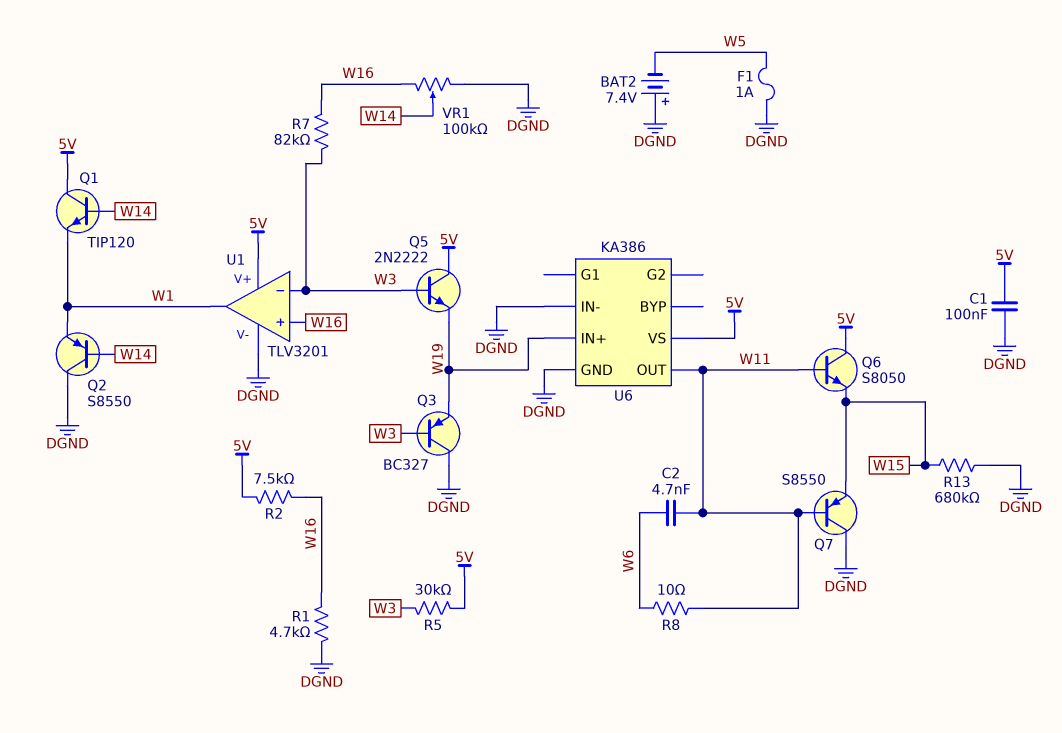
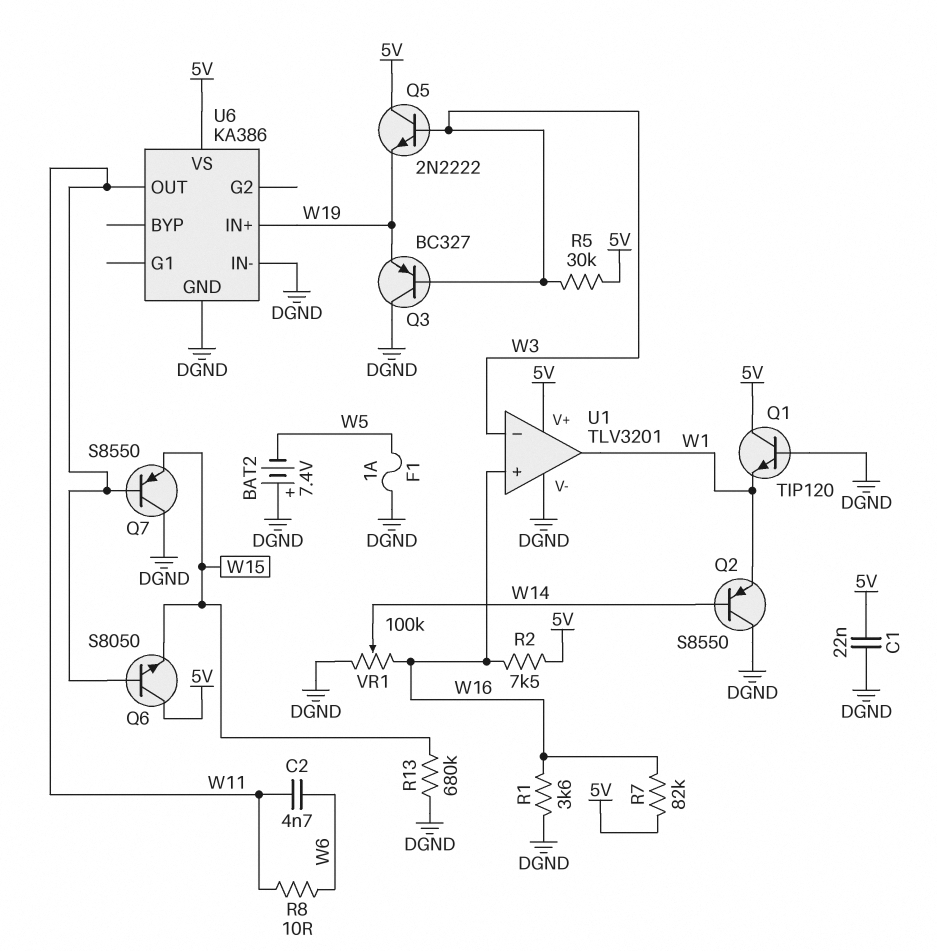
C1: 100nF (5V, DGND) -> 22nF (5V, DGND)
Q1: NPN TIP120 (B W14, C 5V, E W1) -> NPN TIP120 (B DGND, C 5V, E W1)
R1: 4.7k (DGND, W16) -> 3.6k (DGND, W16)
R7: 82k (W3, W16) -> 82k (5V, W16)

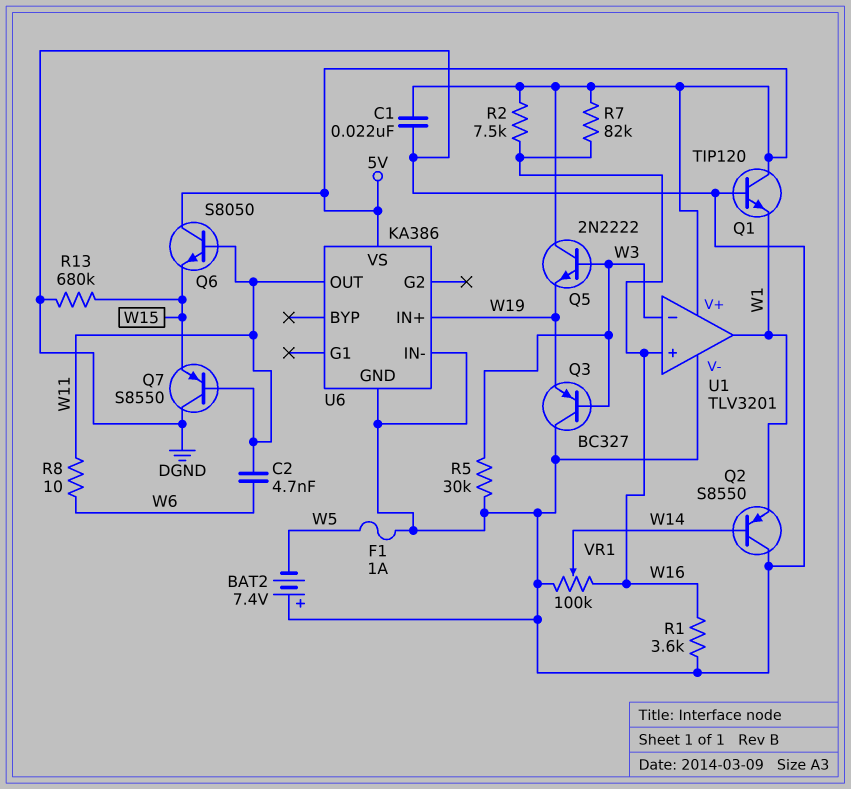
R5: 30k (5V, W3) -> 30k (DGND, W3)

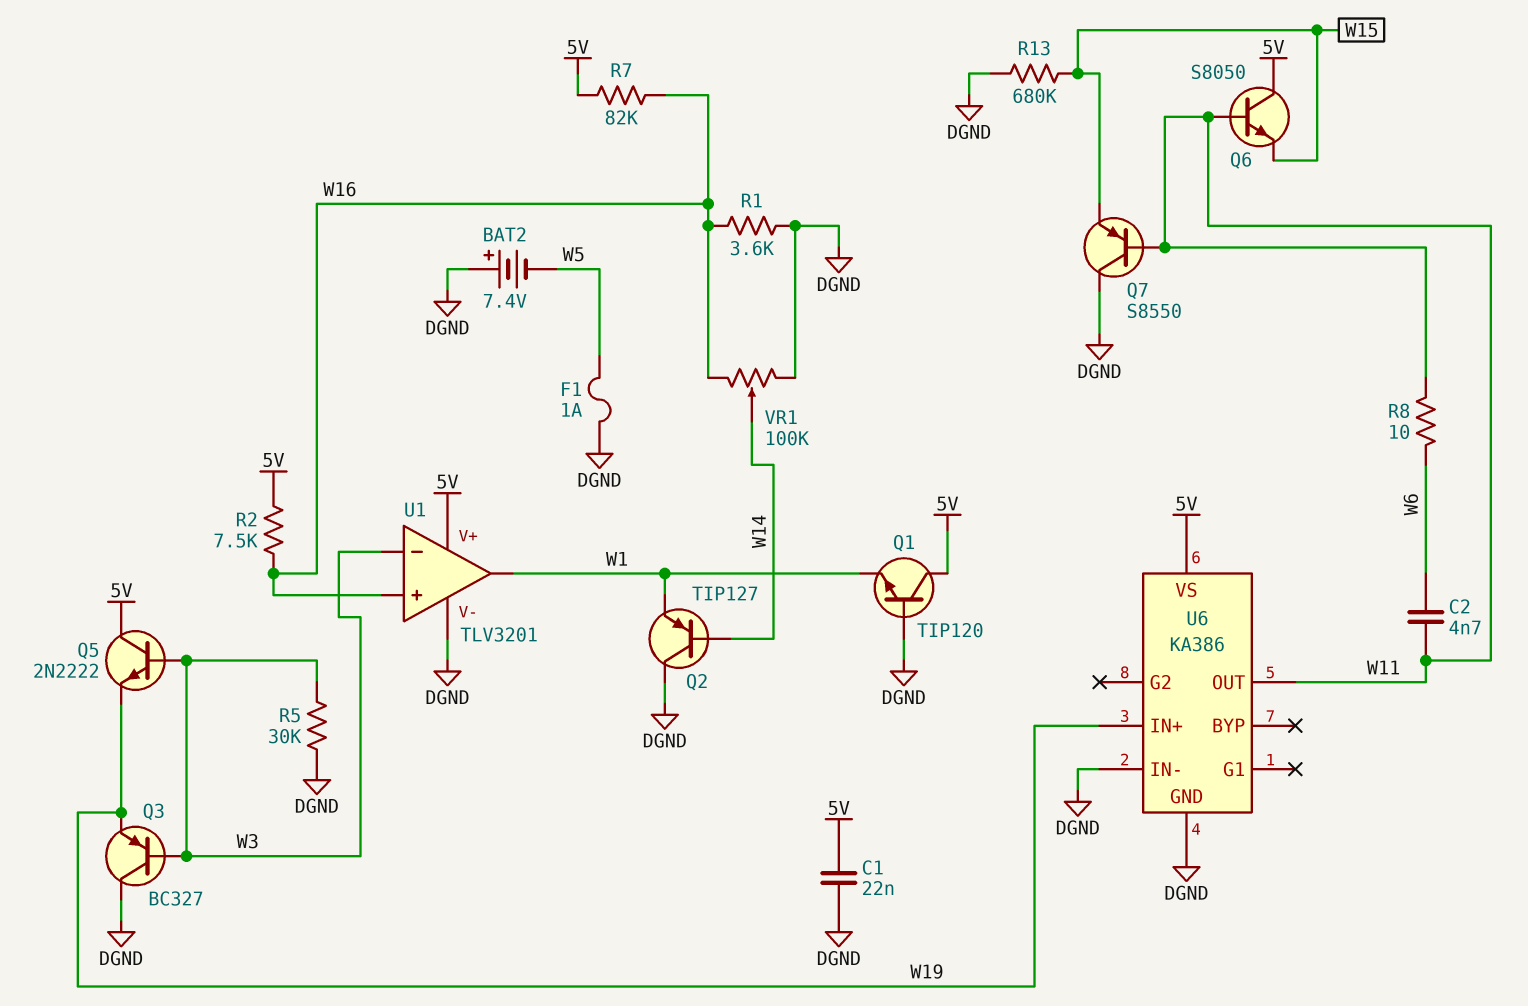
Q2: PNP S8550 (B W14, C DGND, E W1) -> PNP TIP127 (B W14, C DGND, E W1)

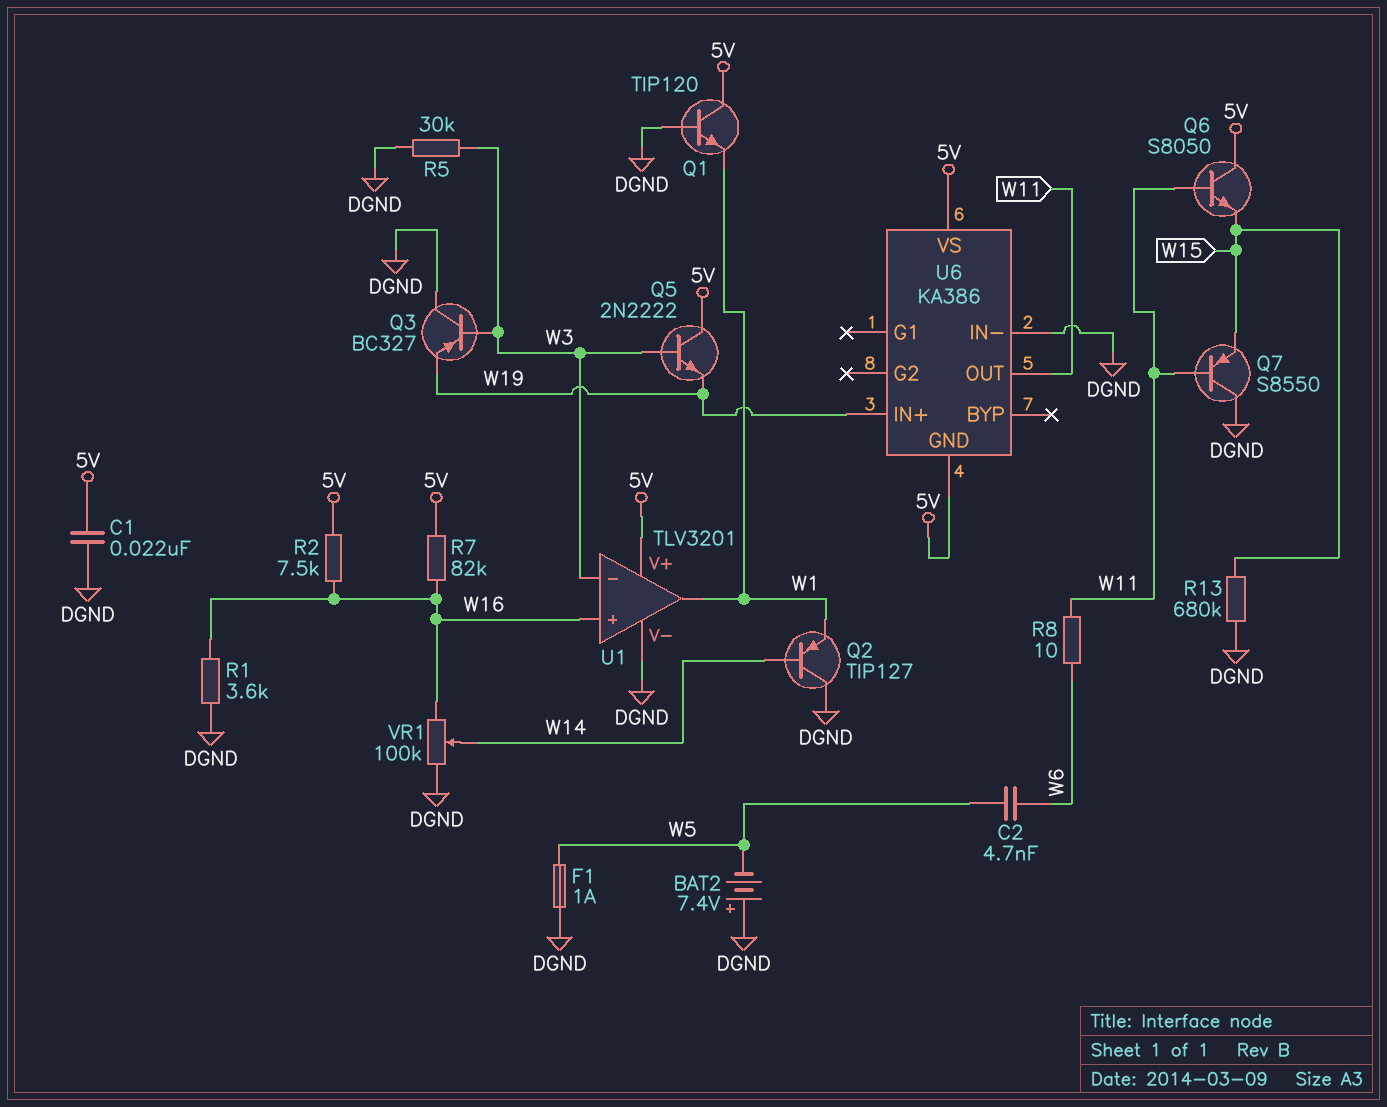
C2: 4.7nF (W6, W11) -> 4.7nF (W5, W6)
U6 pin GND: DGND -> 5V

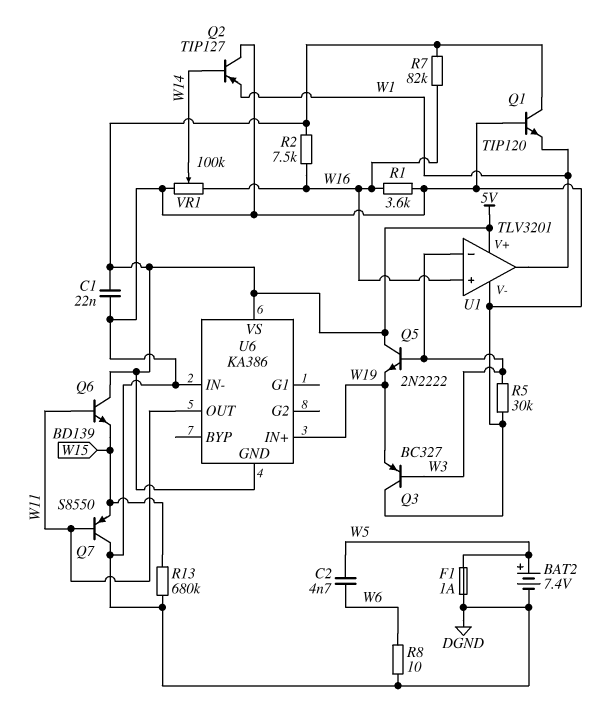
BAT2: 7.4V (plus DGND, minus W5) -> 7.4V (plus W5, minus DGND)
Q6: NPN S8050 (B W11, C 5V, E W15) -> NPN BD139 (B W11, C 5V, E W15)
R8: 10 (W6, W11) -> 10 (DGND, W6)

